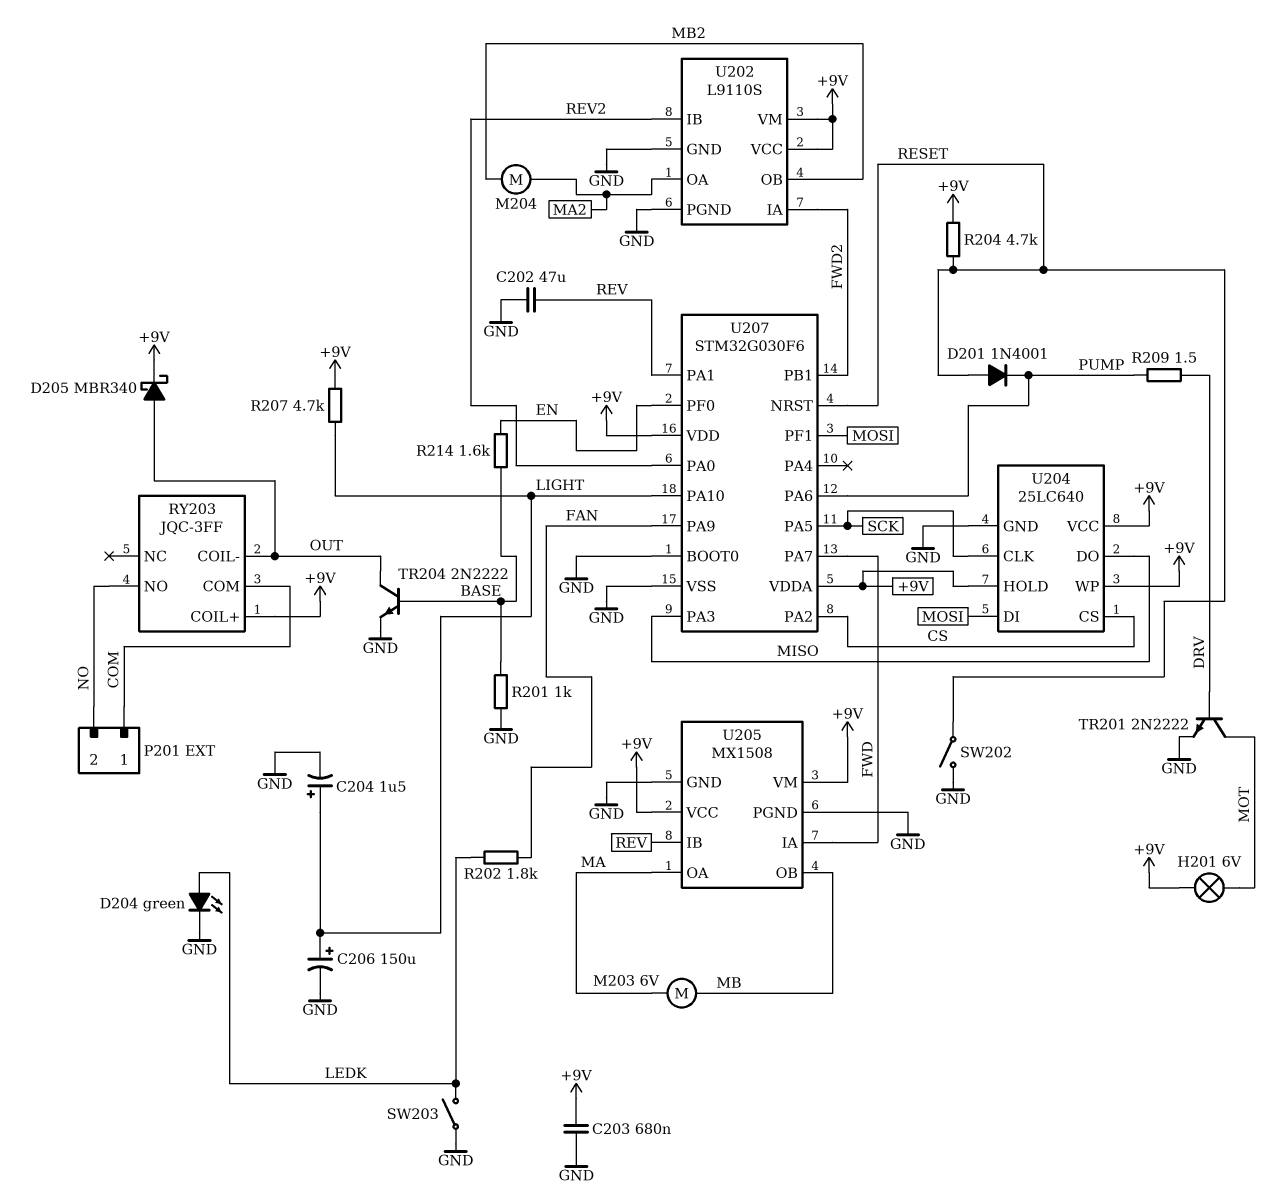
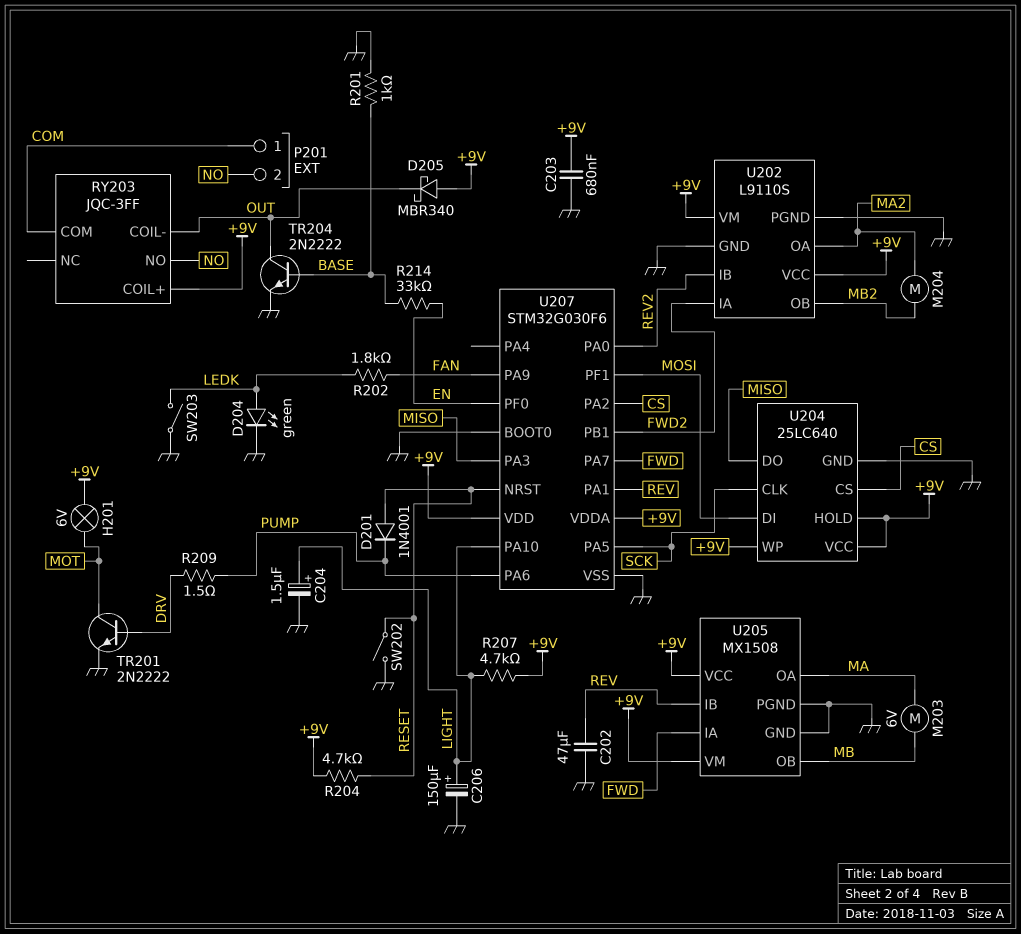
D205: schottky MBR340 (A OUT, K +9V) -> schottky MBR340 (A +9V, K OUT)
R214: 1.6k (BASE, EN) -> 33k (BASE, EN)

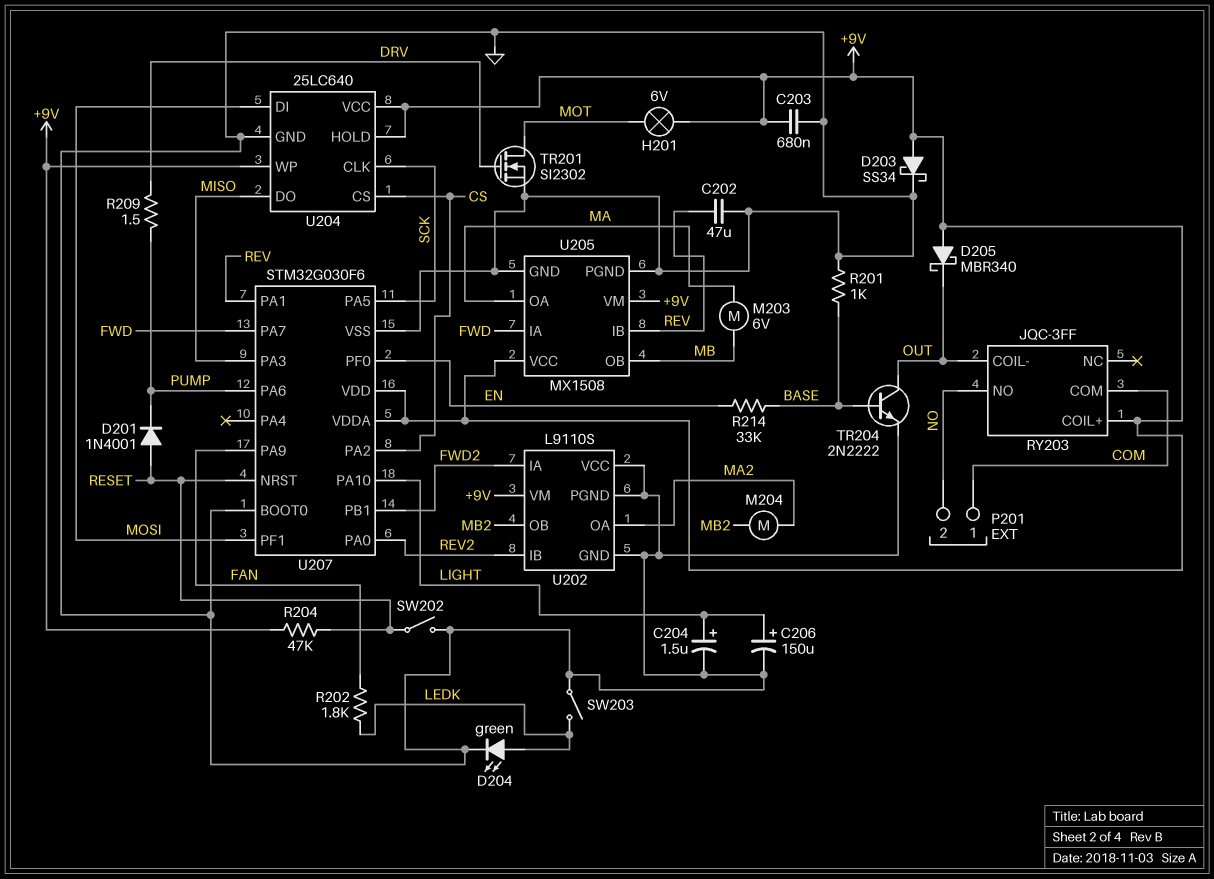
D203: none -> schottky SS34 (A +9V, K GND)
R204: 4.7k (+9V, RESET) -> 47k (+9V, RESET)
R207: 4.7k (+9V, LIGHT) -> none
TR201: NPN 2N2222 (B DRV, C MOT, E GND) -> NMOS SI2302 (G DRV, D MOT, S GND)
U202 pin VCC: +9V -> GND

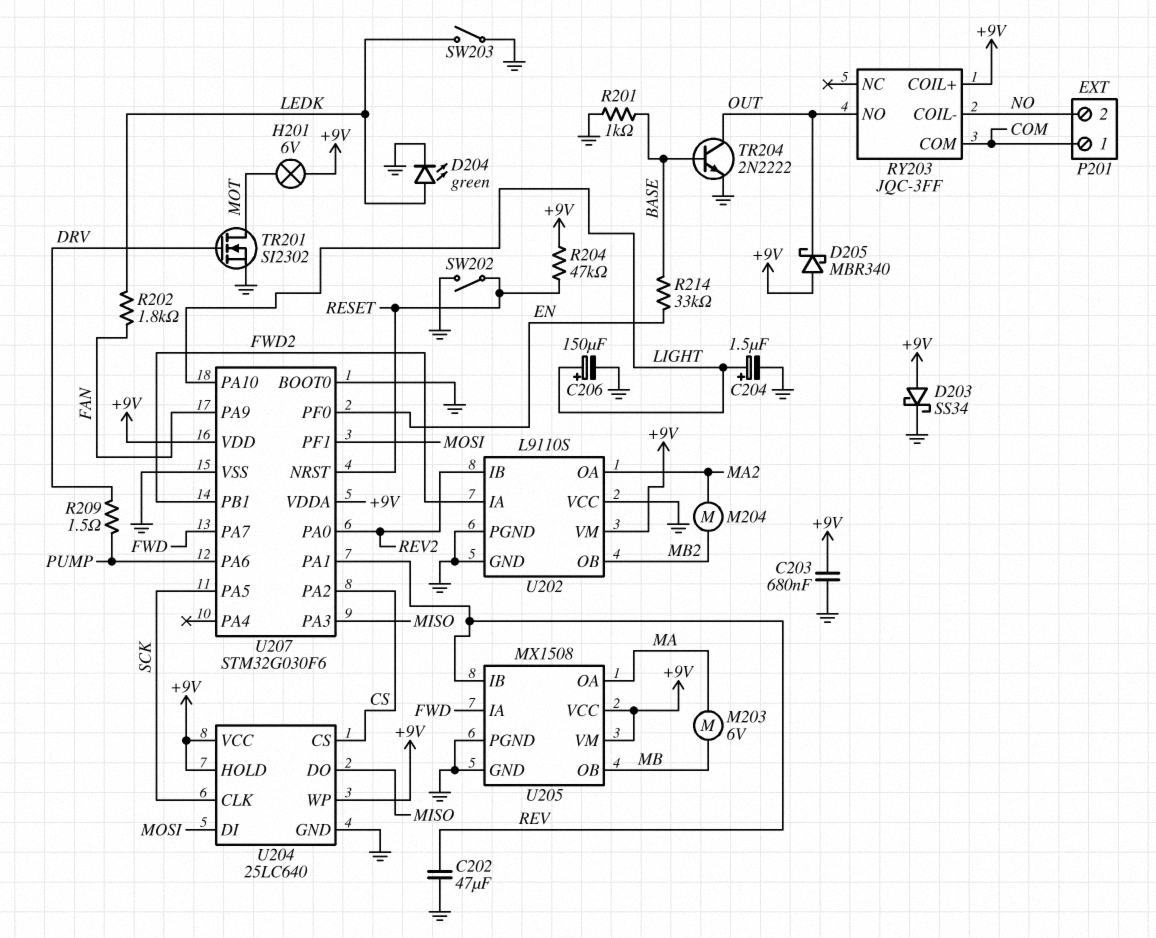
D201: diode 1N4001 (A RESET, K PUMP) -> none
RY203 pin COIL-: OUT -> NO
RY203 pin NO: NO -> OUT

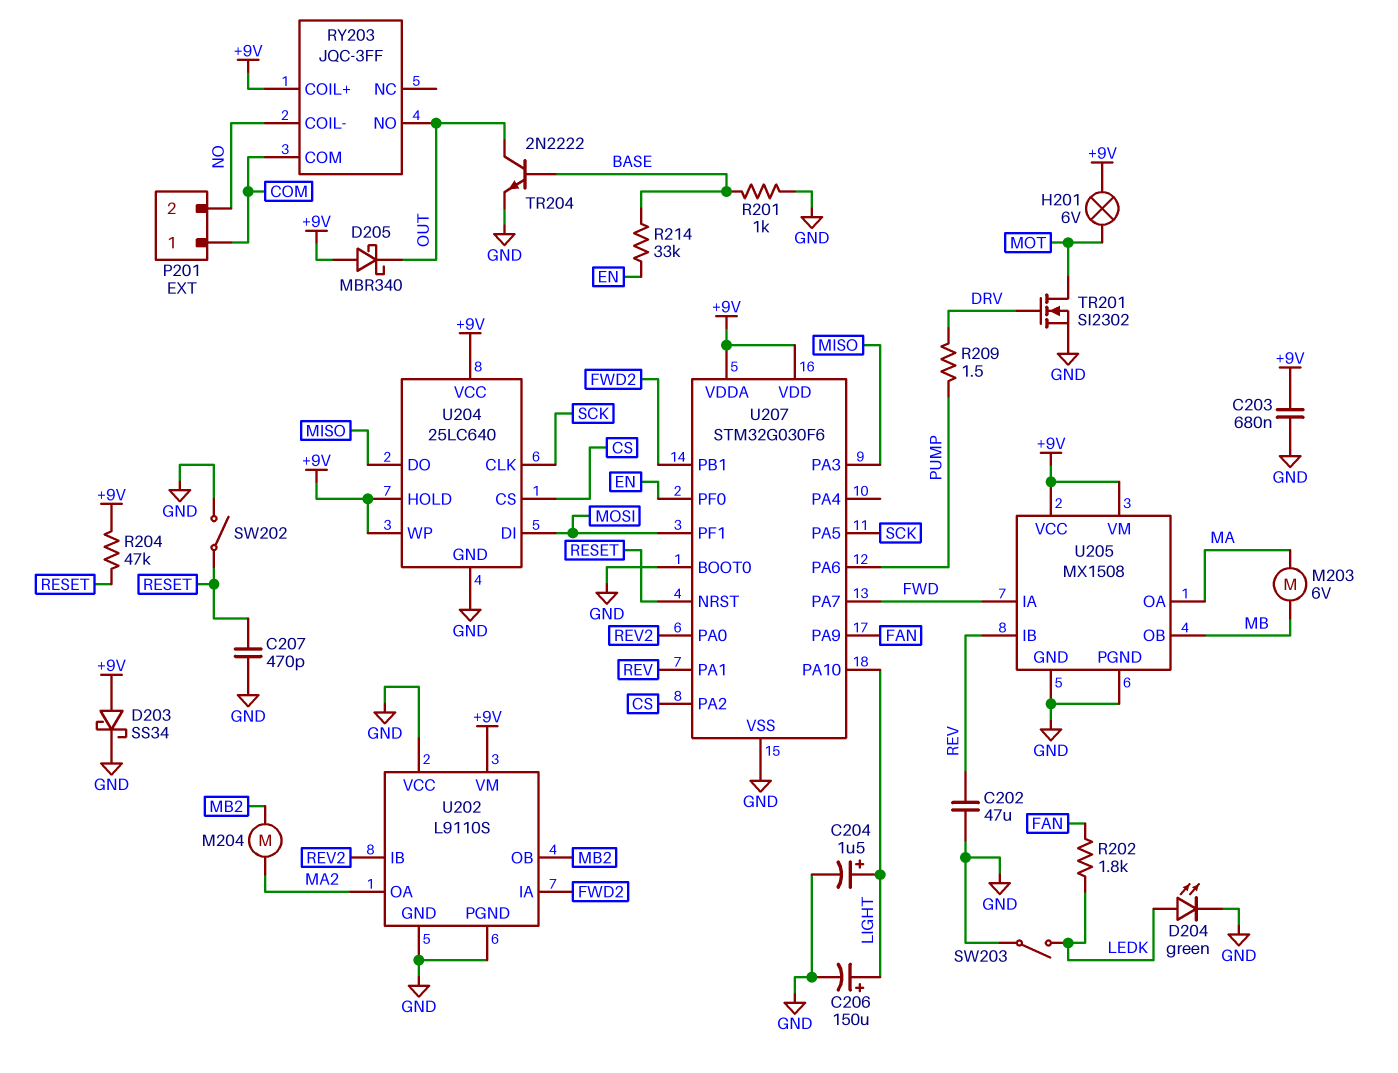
C207: none -> 470pF (GND, RESET)

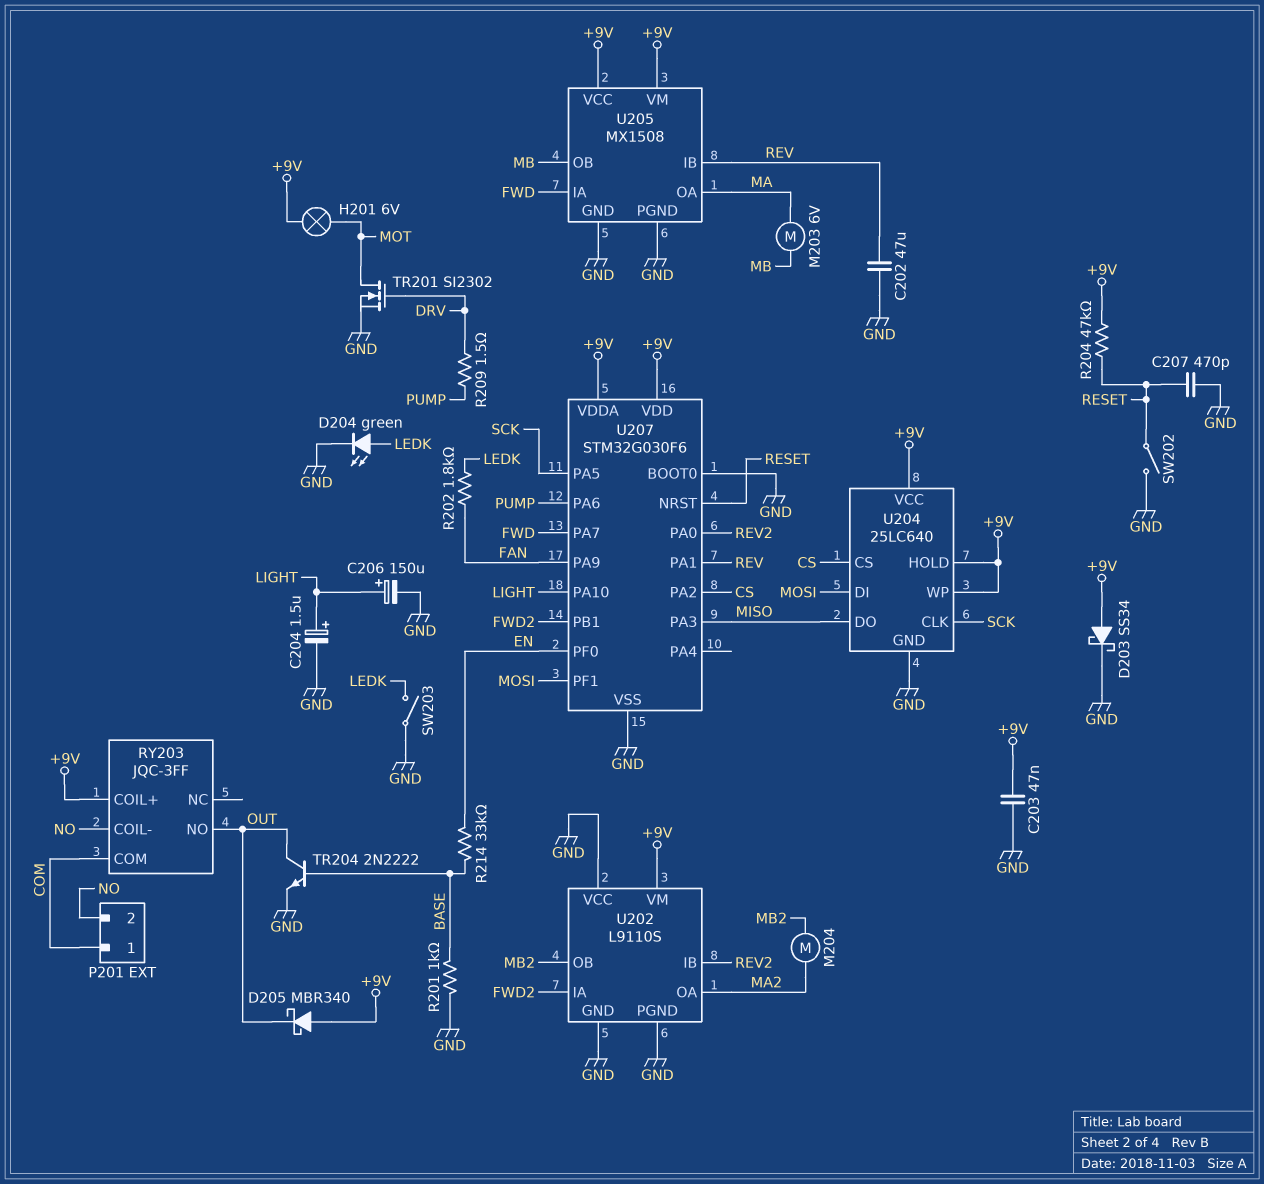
C203: 680nF (+9V, GND) -> 47nF (+9V, GND)

